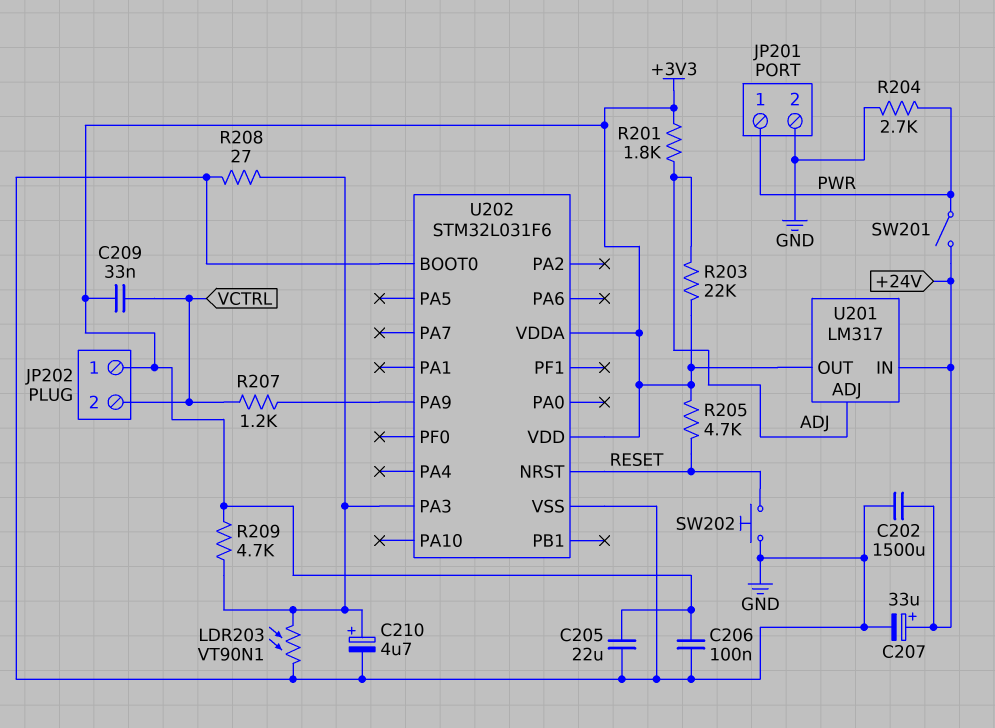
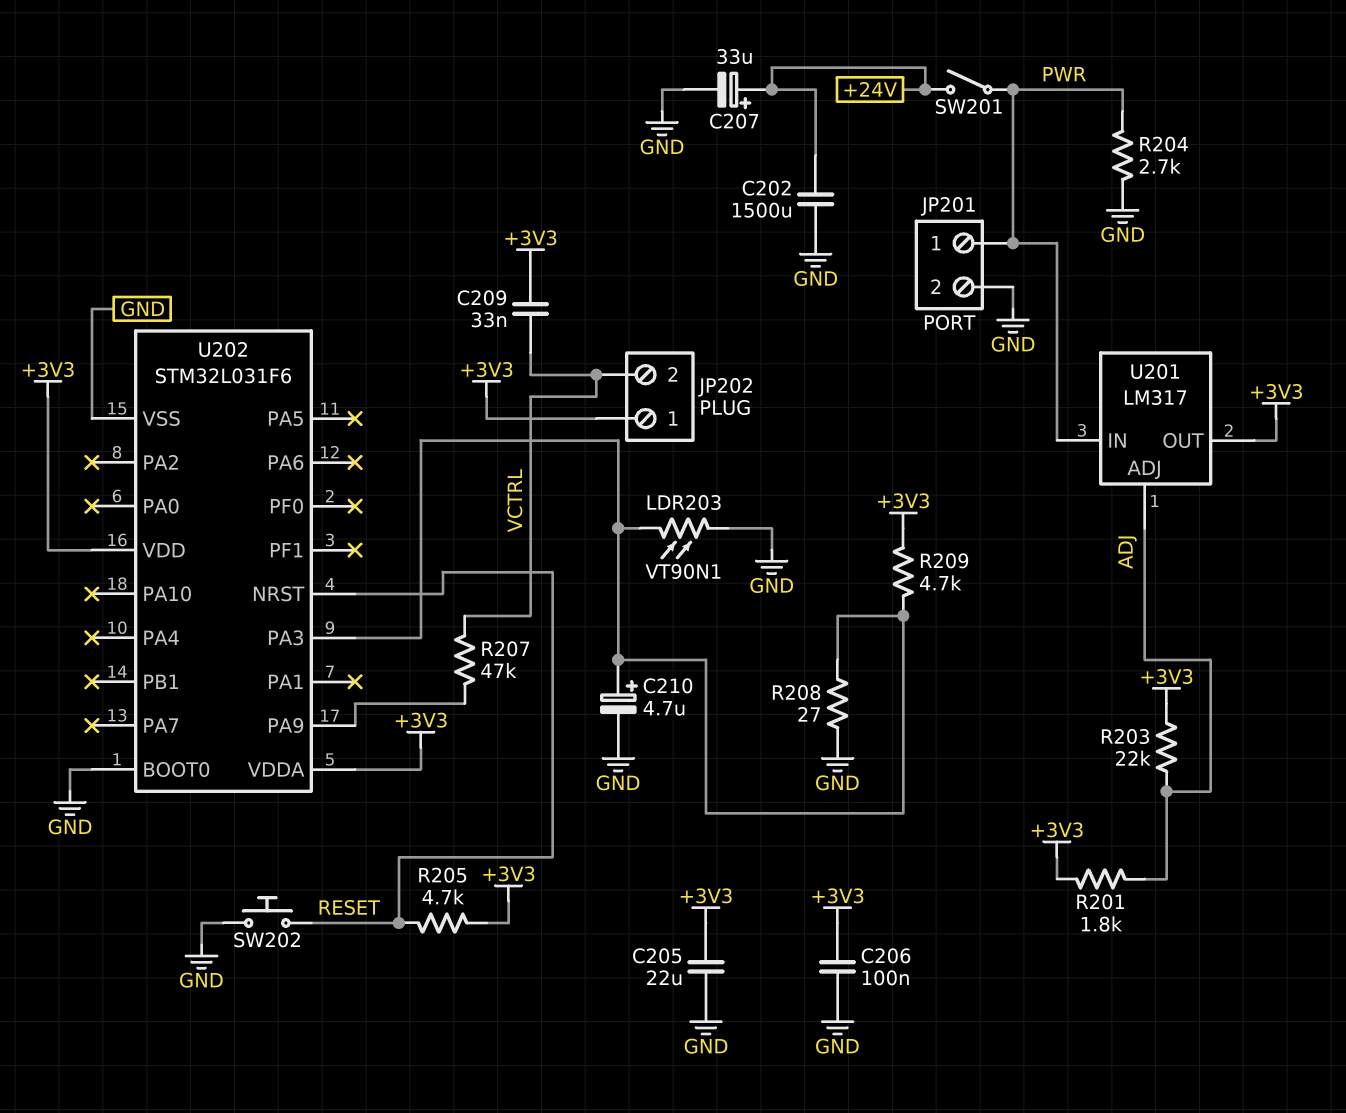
R207: 1.2k (U202/PA9, VCTRL) -> 47k (U202/PA9, VCTRL)
U201 pin IN: +24V -> PWR

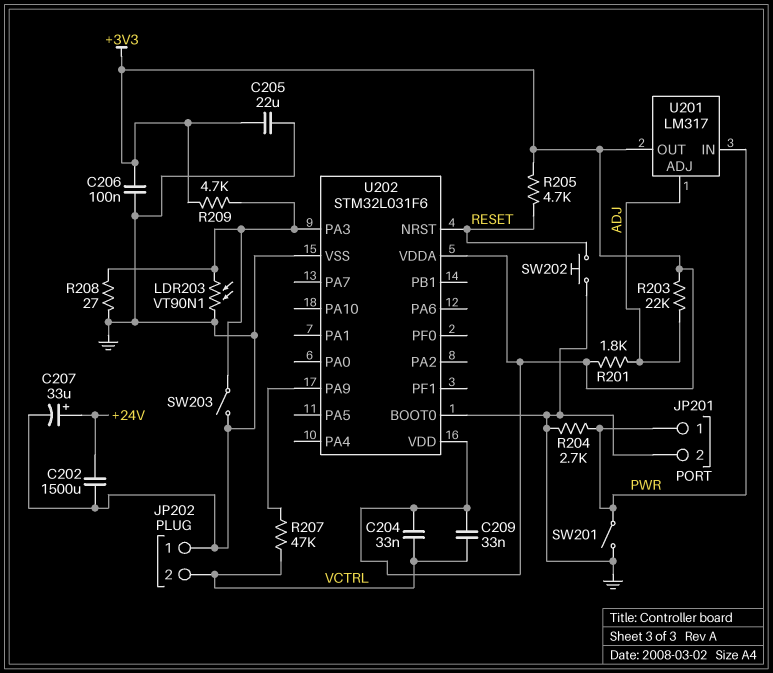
C204: none -> 33nF (+3V3, VCTRL)
C210: 4.7uF (plus U202/PA3, minus GND) -> none
JP202 pin 1: +3V3 -> GND
SW201: switch (+24V, PWR) -> switch (GND, PWR)
SW203: none -> switch (GND, U202/PA3)

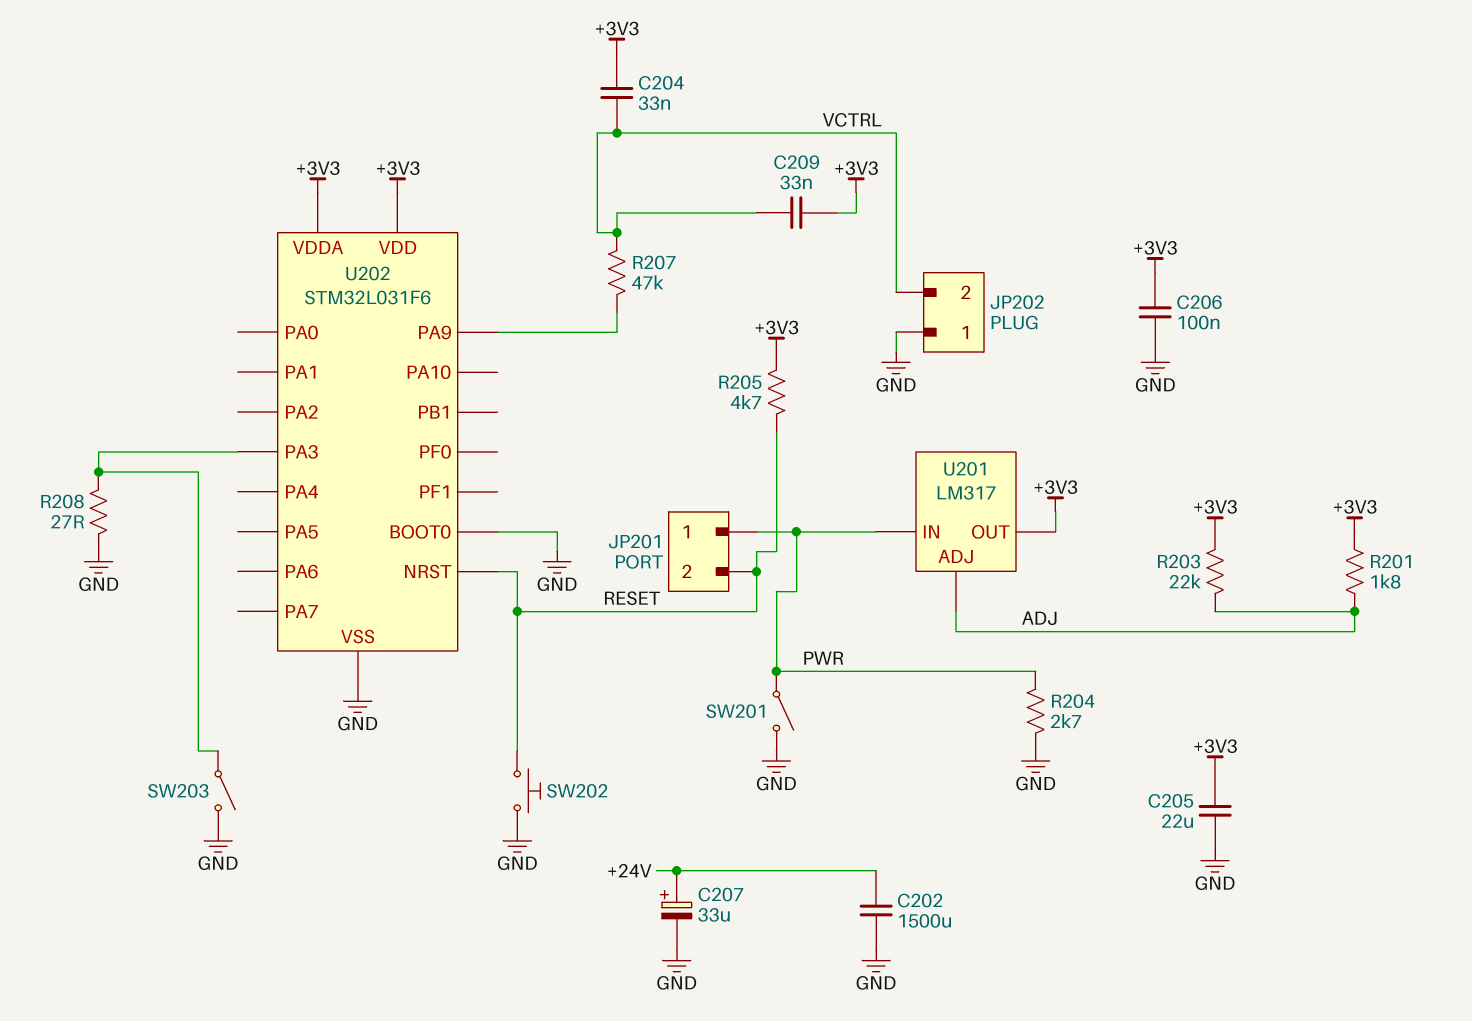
JP201 pin 2: GND -> RESET
LDR203: VT90N1 (GND, U202/PA3) -> none
R209: 4.7k (+3V3, U202/PA3) -> none

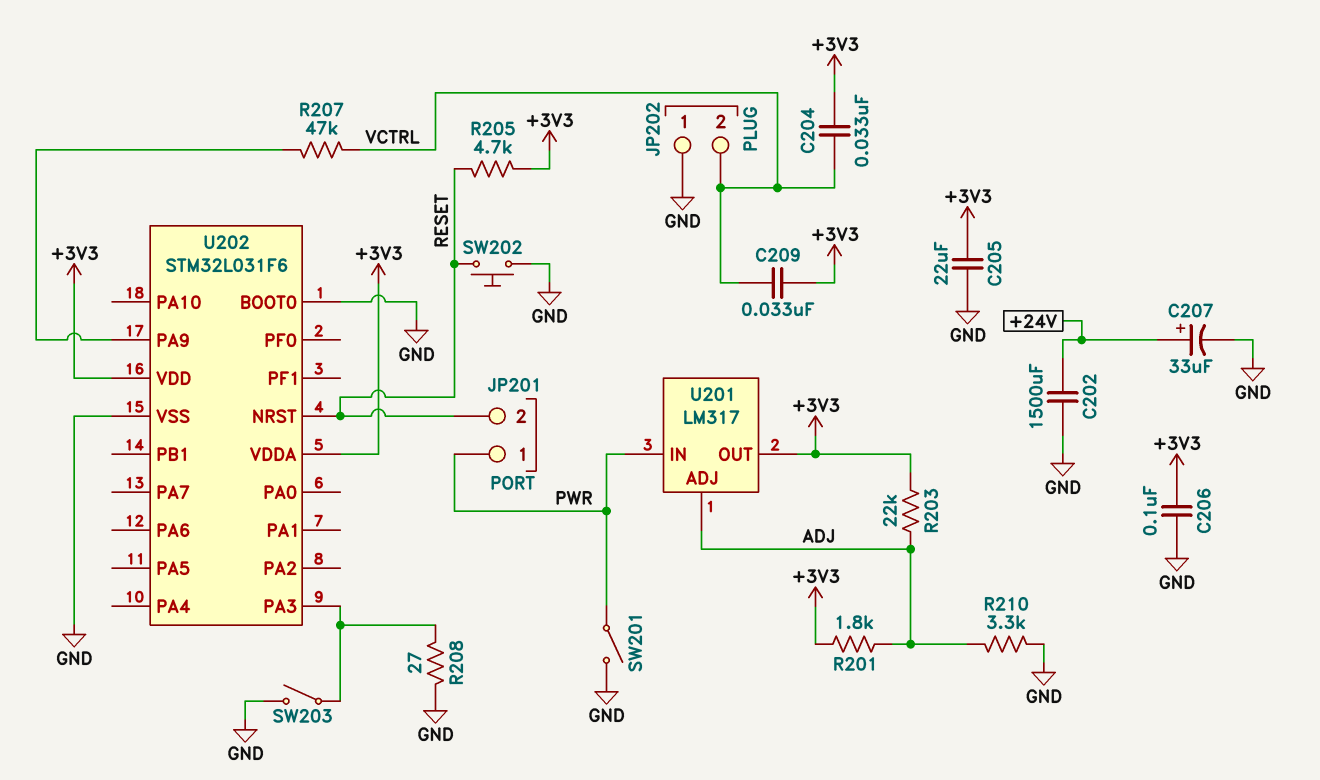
R204: 2.7k (GND, PWR) -> none
R210: none -> 3.3k (ADJ, GND)

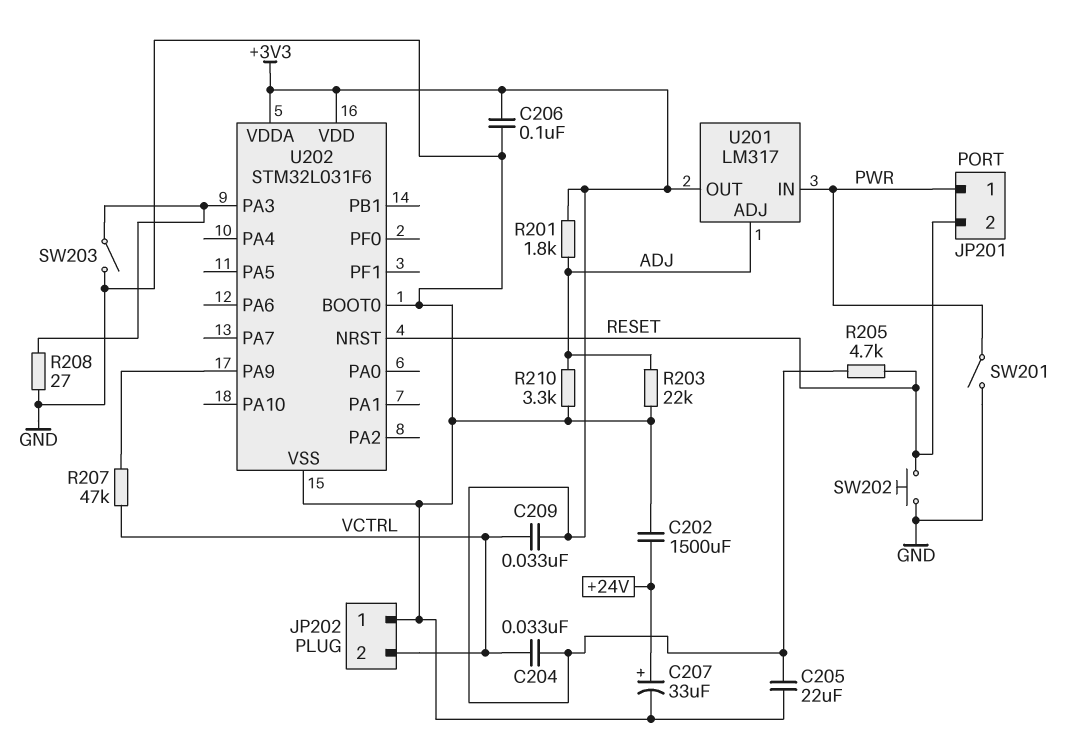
R203: 22k (+3V3, ADJ) -> 22k (ADJ, GND)

